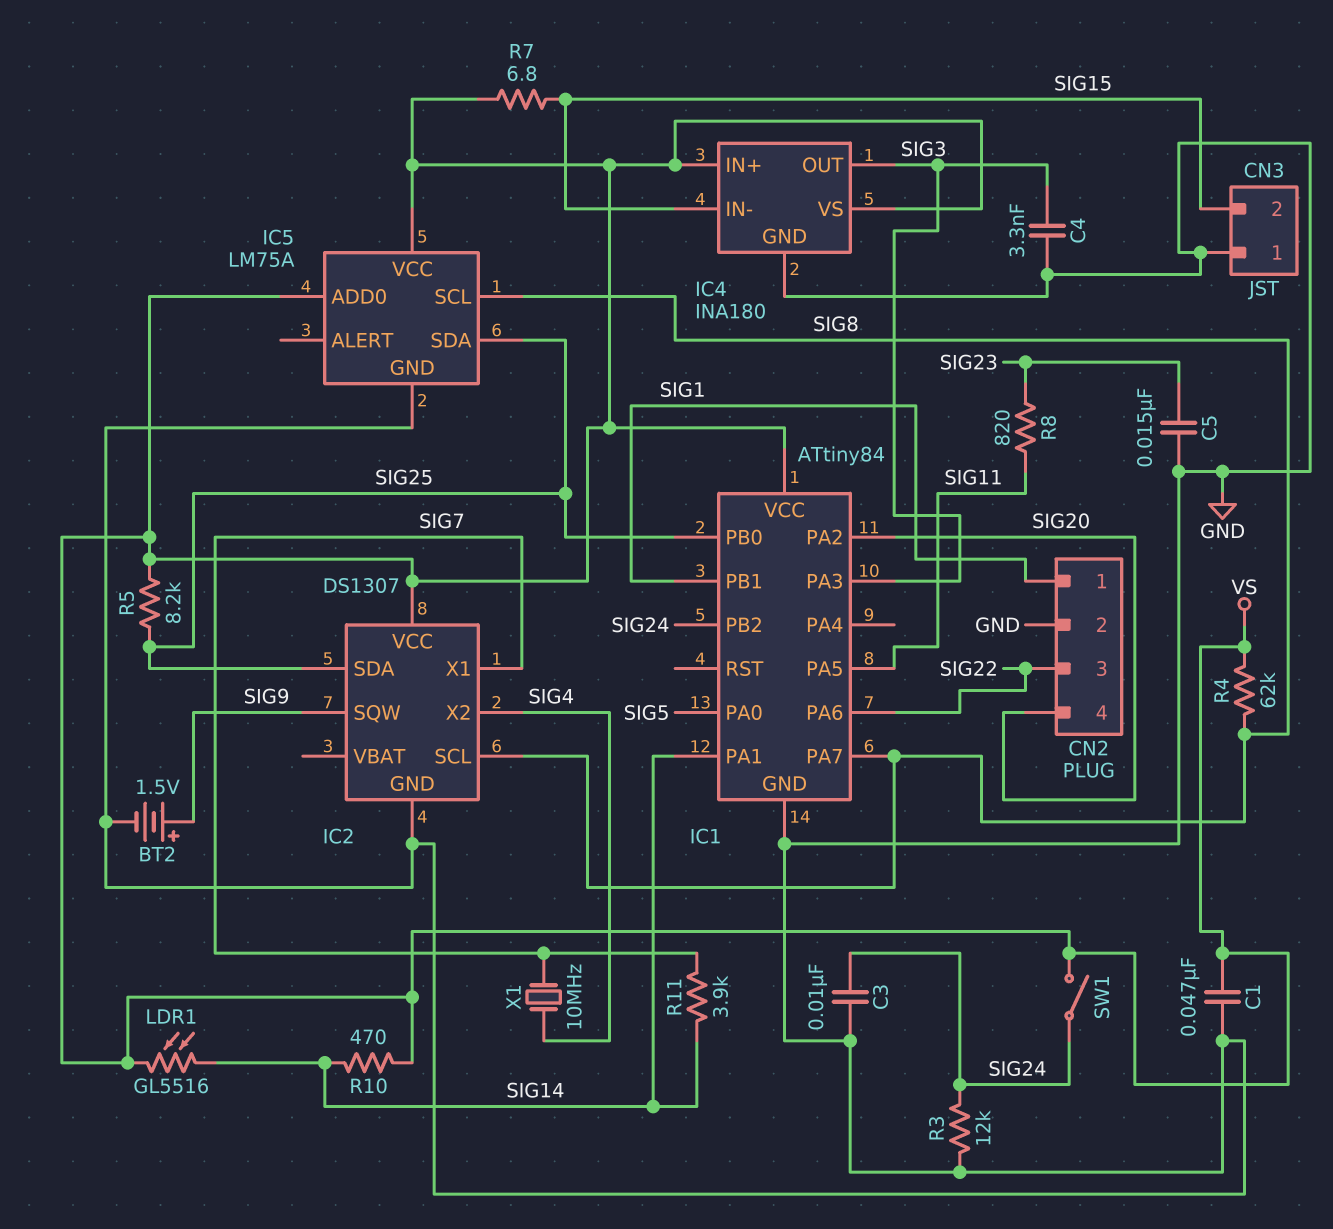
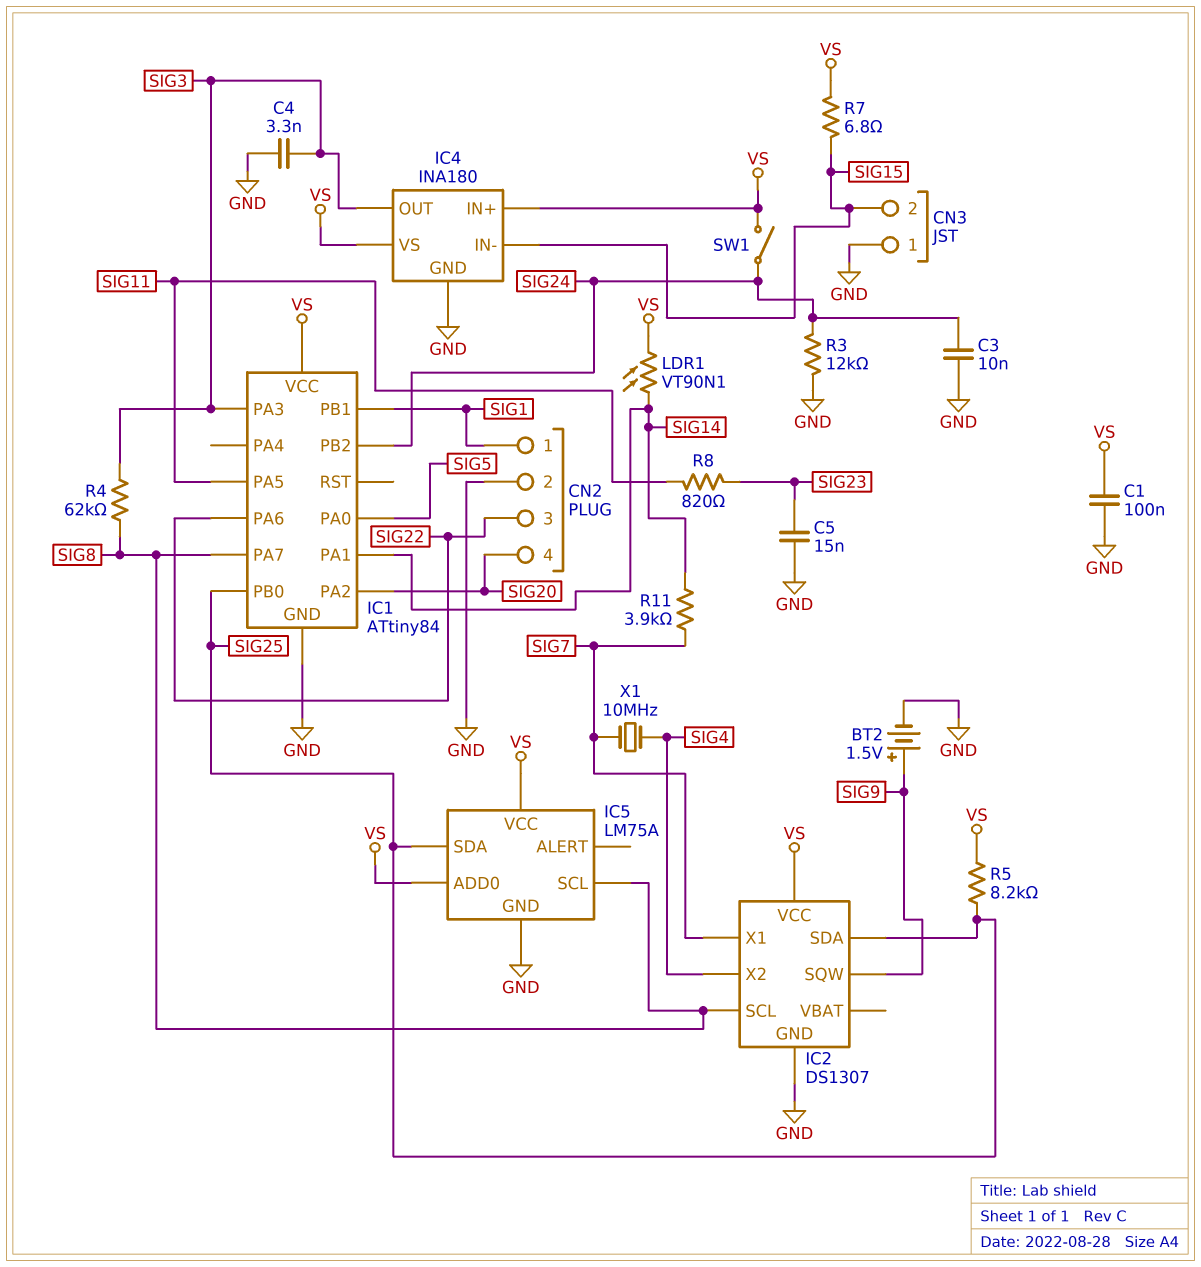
C1: 47nF (GND, VS) -> 100nF (GND, VS)
LDR1: GL5516 (SIG14, VS) -> VT90N1 (SIG14, VS)
R4: 62k (SIG8, VS) -> 62k (SIG3, SIG8)
R10: 470 (SIG14, VS) -> none

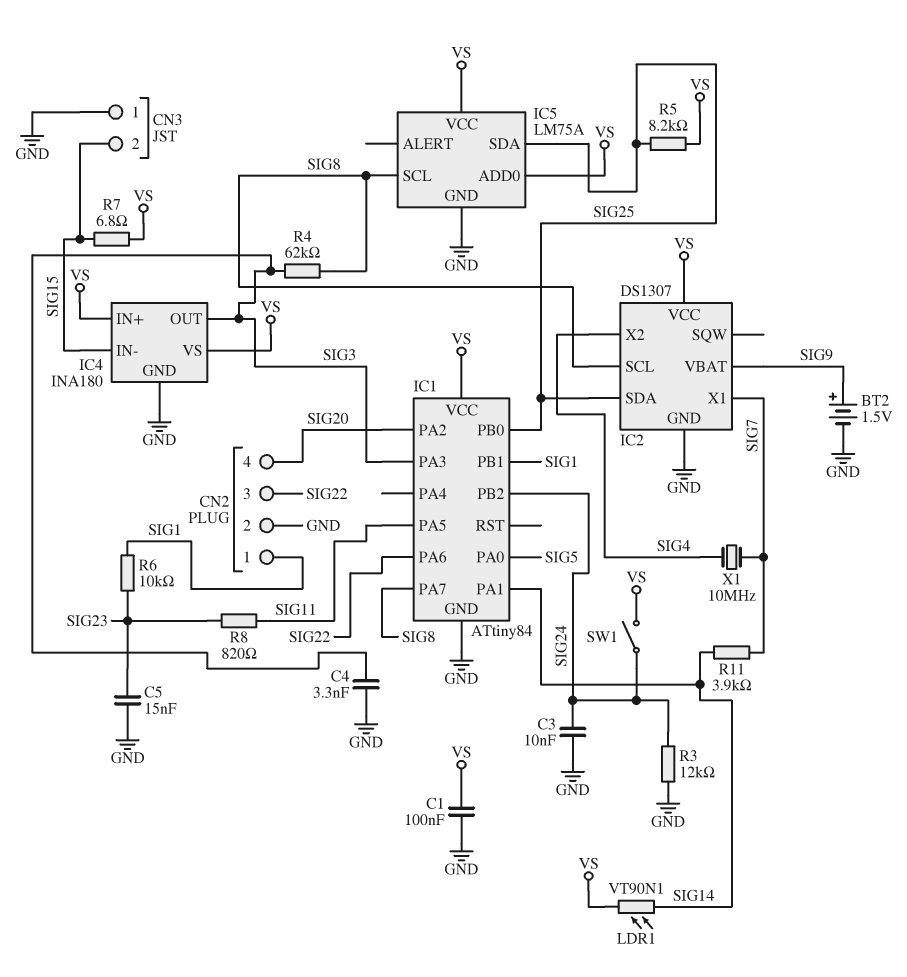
IC2 pin SQW: SIG9 -> none
IC2 pin VBAT: none -> SIG9
R6: none -> 10k (SIG1, SIG23)

